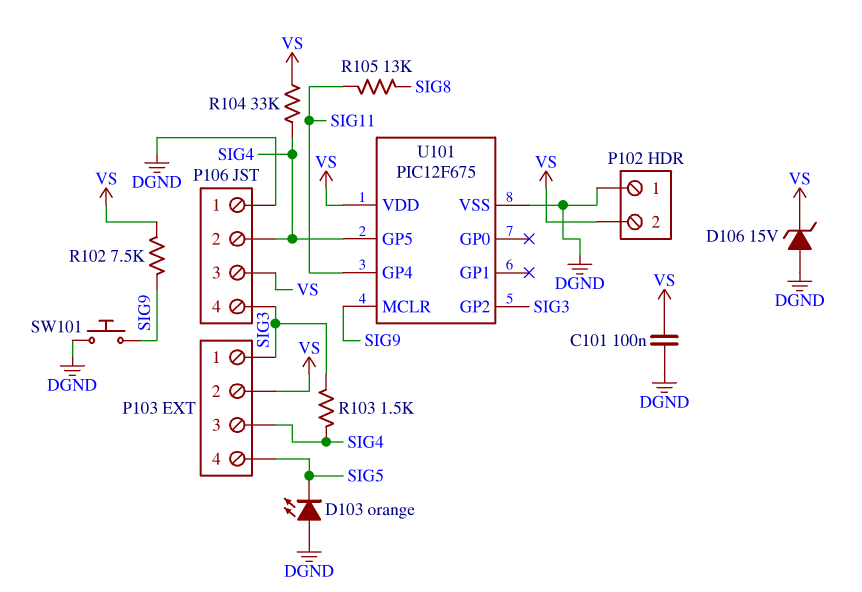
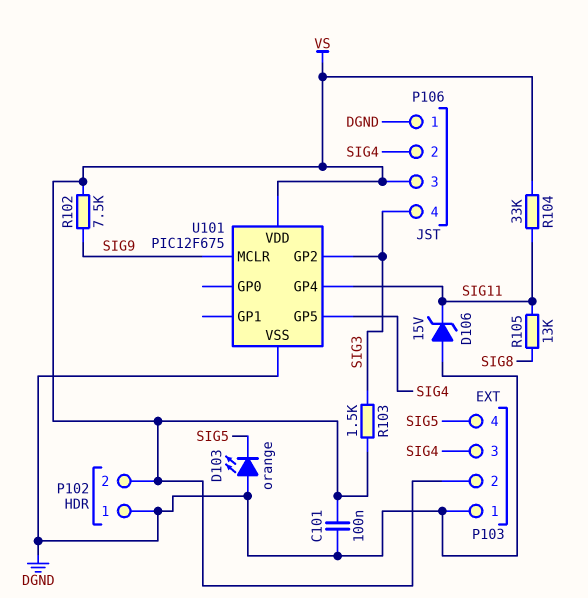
D106: zener 15V (A DGND, K VS) -> zener 15V (A DGND, K SIG11)
P103 pin 1: SIG3 -> DGND
R103: 1.5k (SIG3, SIG4) -> 1.5k (SIG3, VS)
R104: 33k (SIG4, VS) -> 33k (SIG11, VS)
SW101: button (DGND, SIG9) -> none

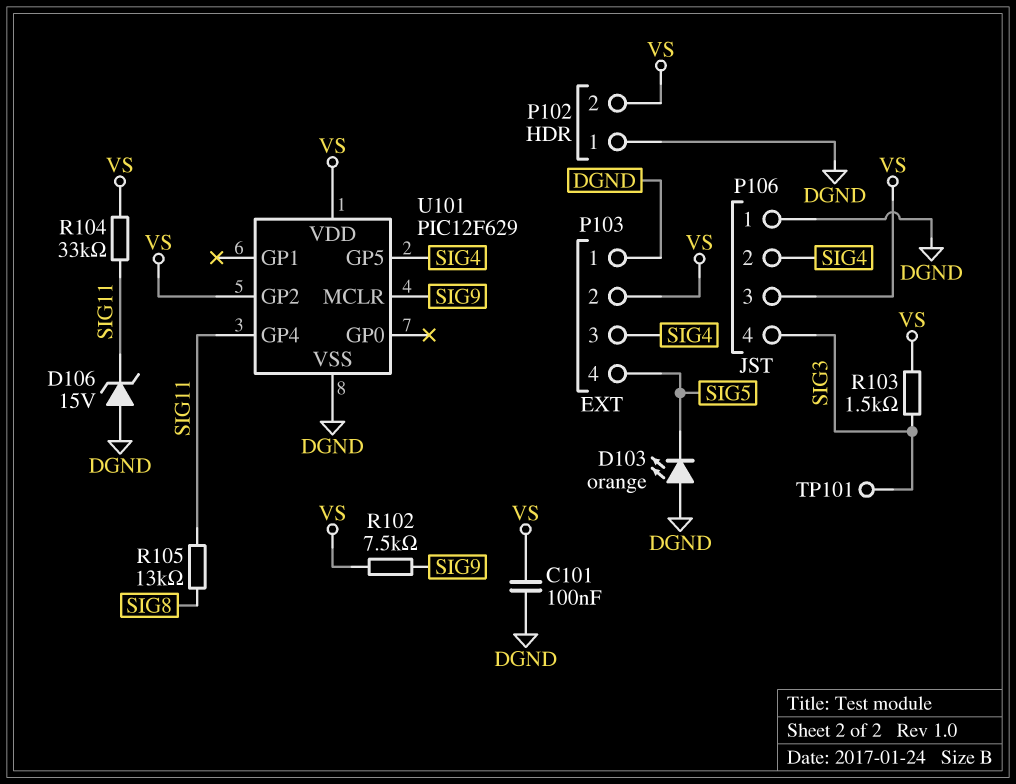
TP101: none -> test point (SIG3)
U101: PIC12F675 -> PIC12F629
U101 pin GP2: SIG3 -> VS

